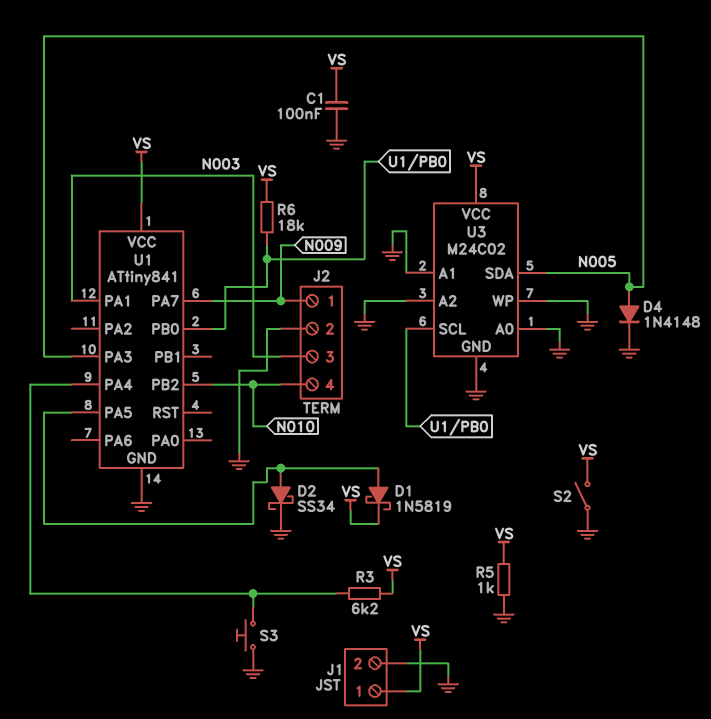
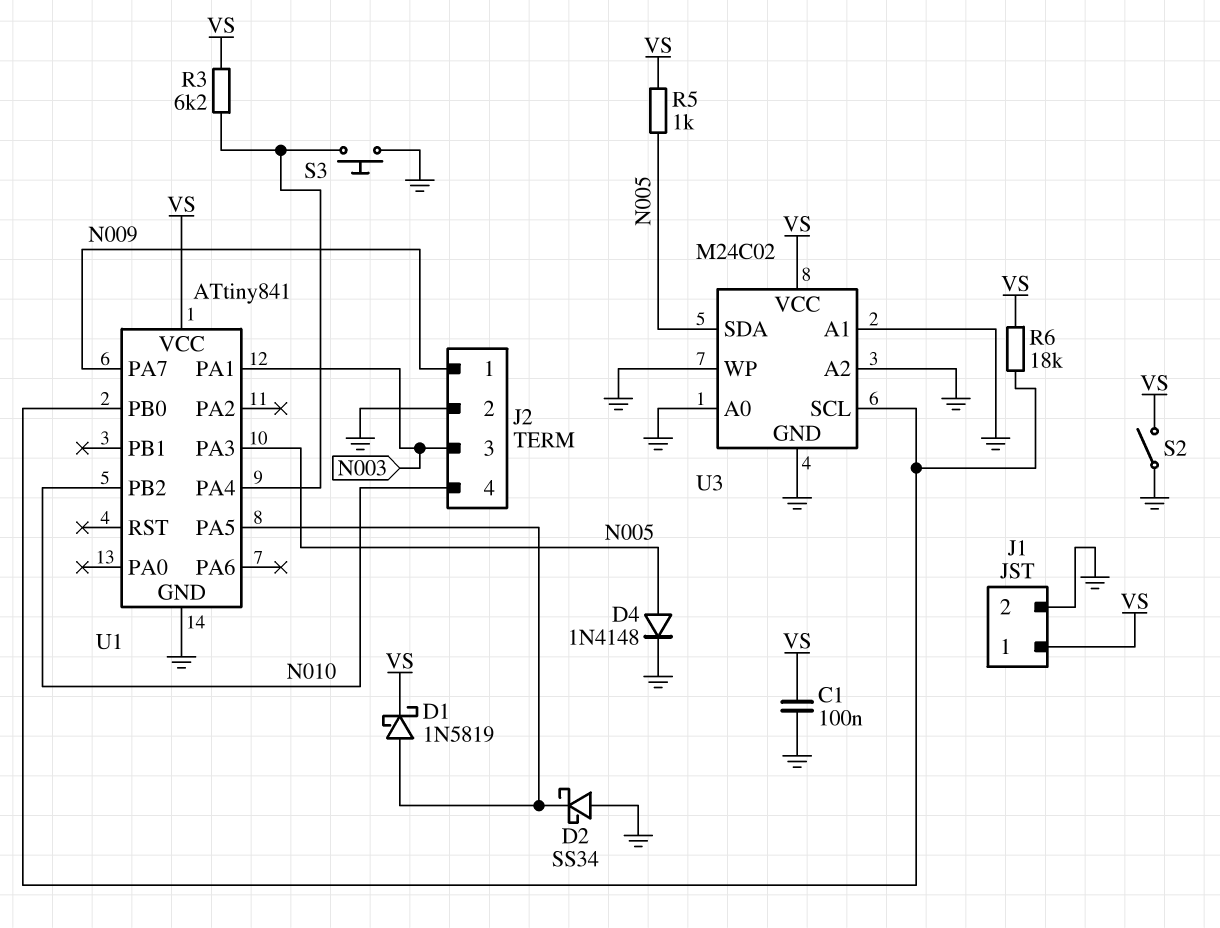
D2: schottky SS34 (A U1/PA5, K GND) -> schottky SS34 (A GND, K U1/PA5)
R5: 1k (GND, VS) -> 1k (N005, VS)

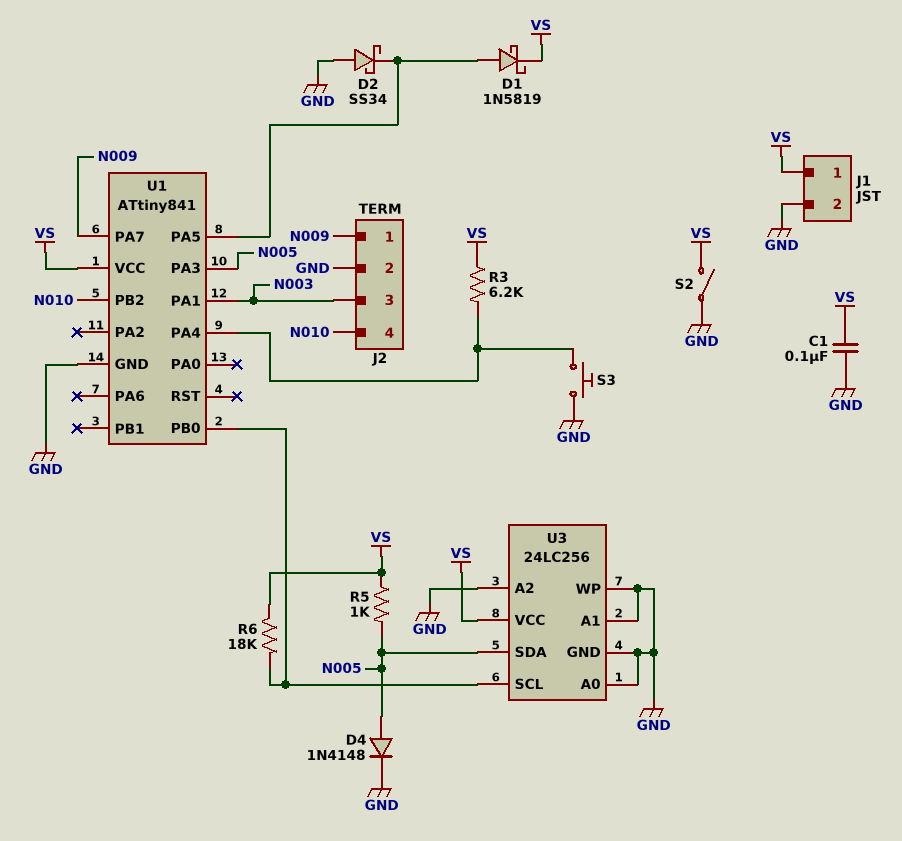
U3: M24C02 -> 24LC256

